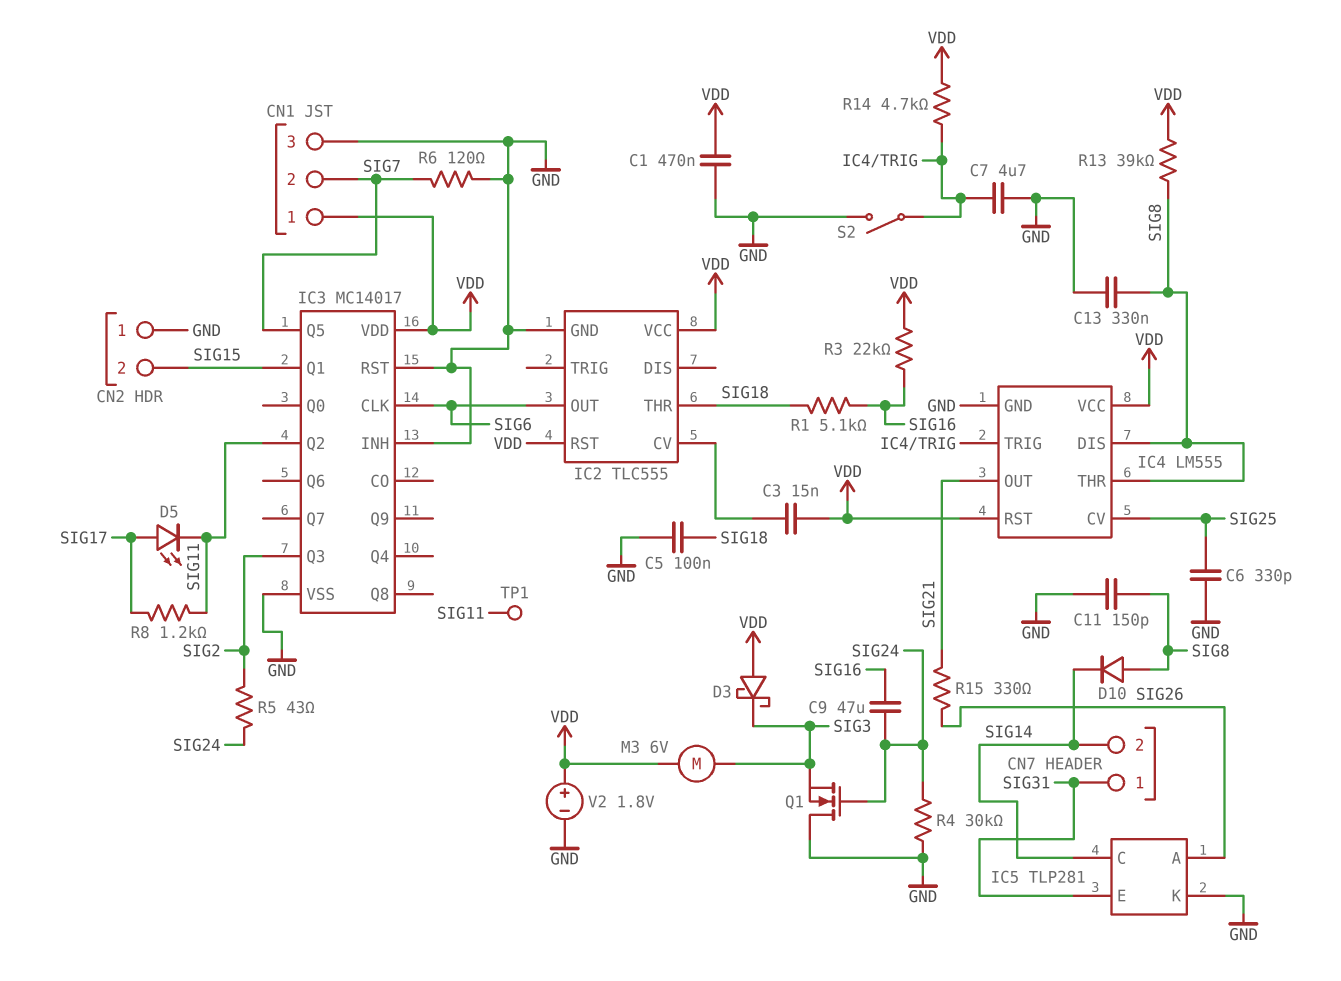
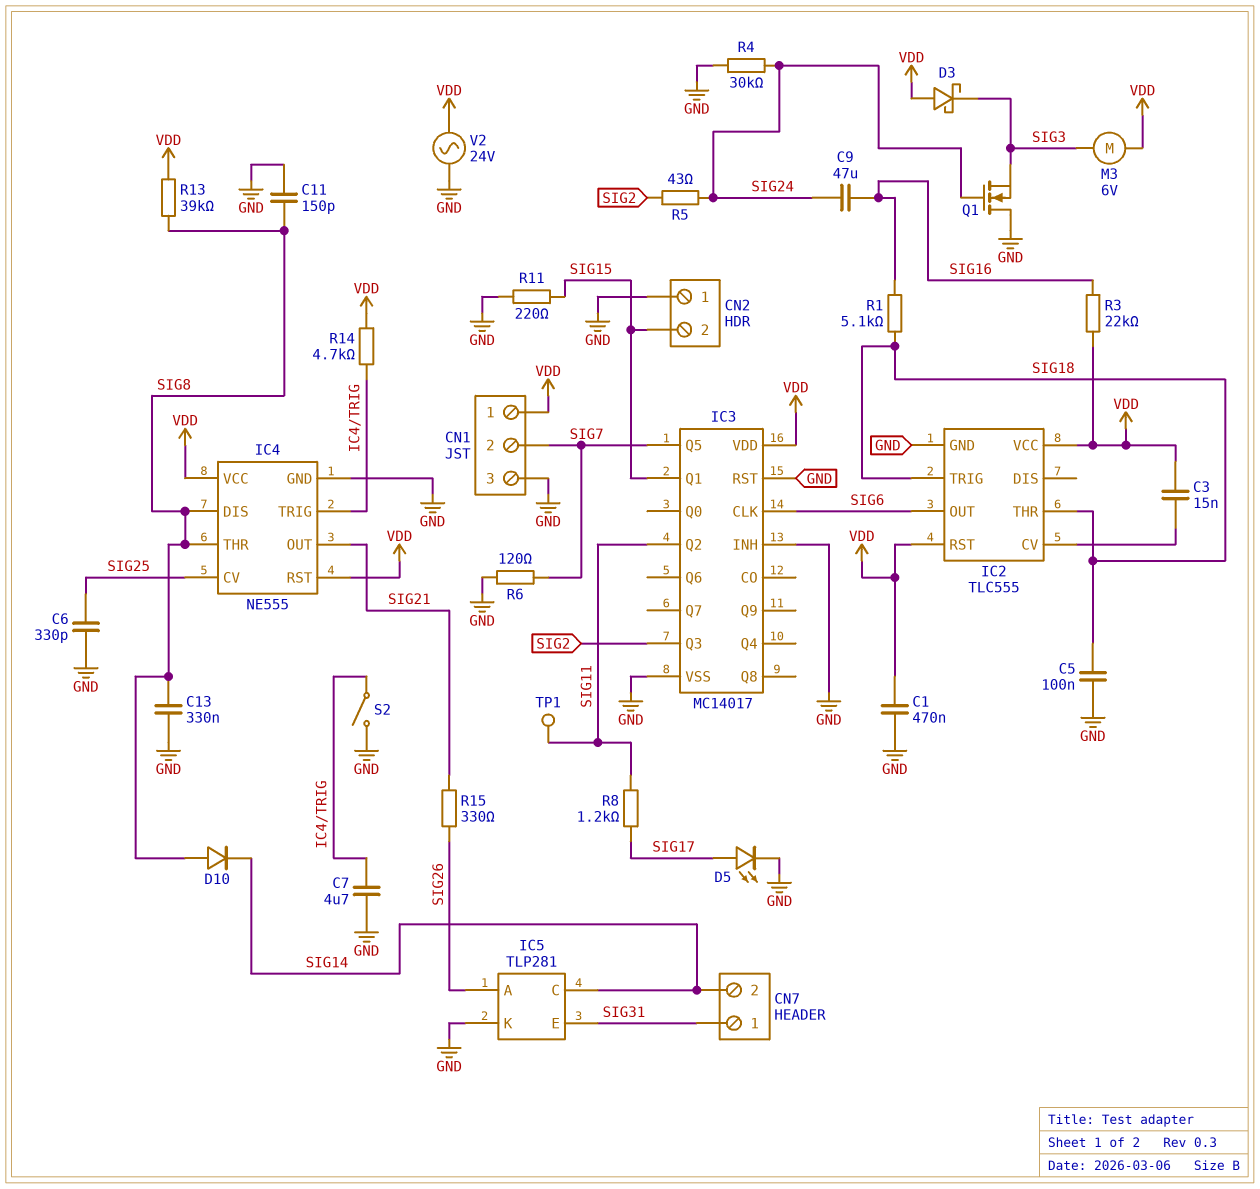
D5: LED (A SIG17, K SIG11) -> LED (A SIG17, K GND)
IC2 pin TRIG: none -> SIG18
IC4: LM555 -> NE555
R11: none -> 220 (GND, SIG15)
V2: 1.8V (plus VDD, minus GND) -> AC 24V (GND, VDD)

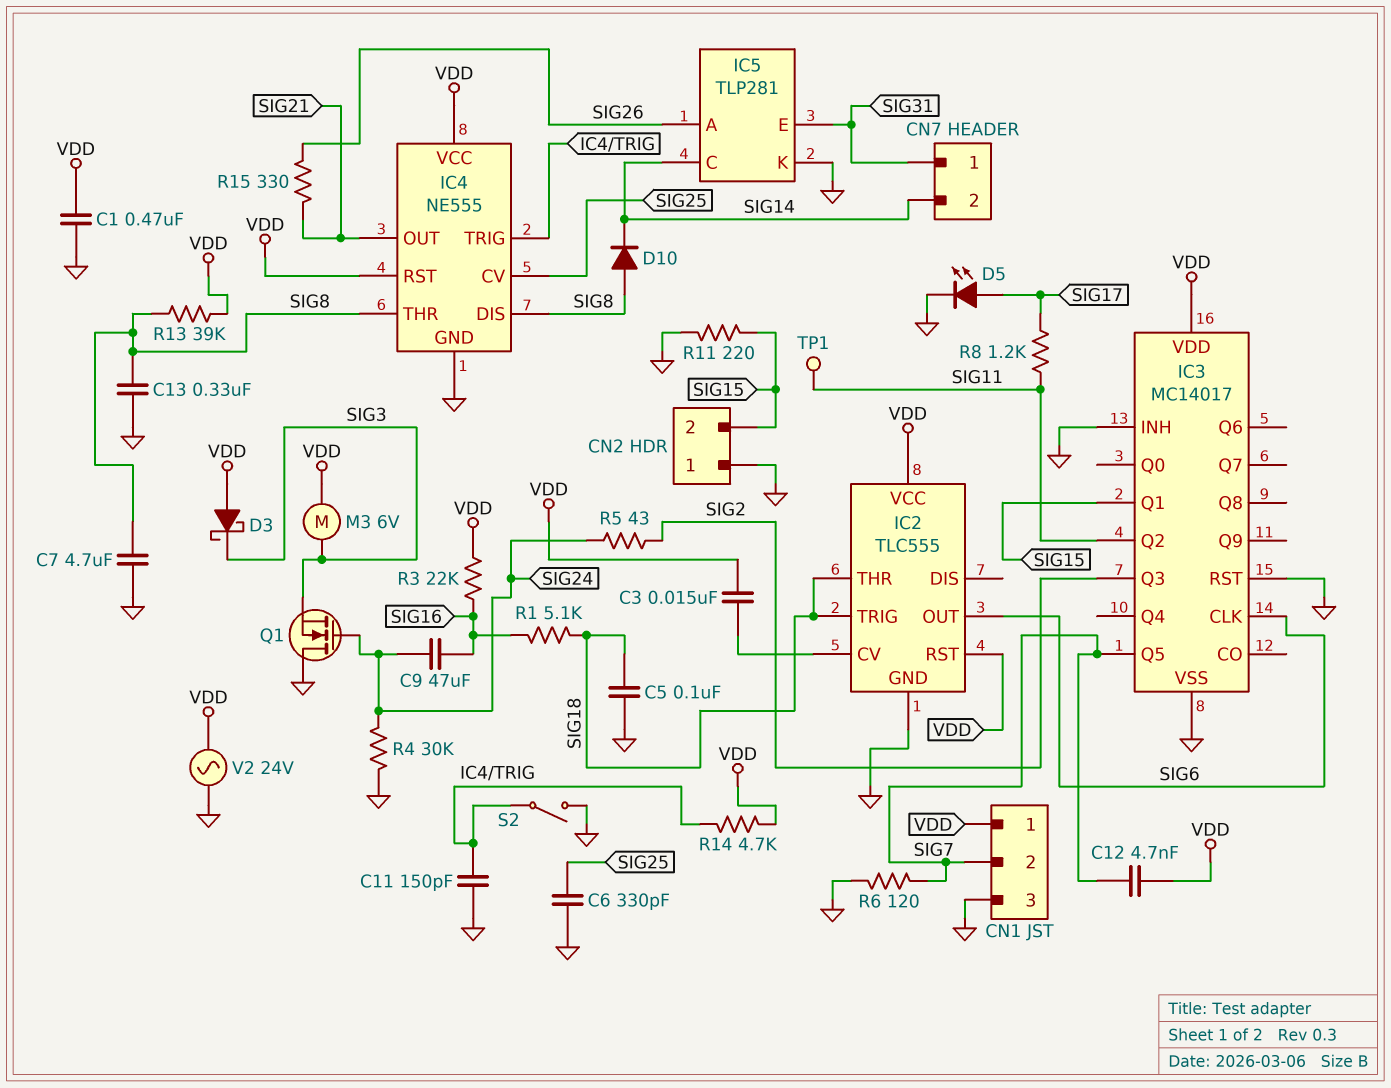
C7: 4.7uF (GND, IC4/TRIG) -> 4.7uF (GND, SIG8)
C11: 150pF (GND, SIG8) -> 150pF (GND, IC4/TRIG)
C12: none -> 4.7nF (SIG7, VDD)

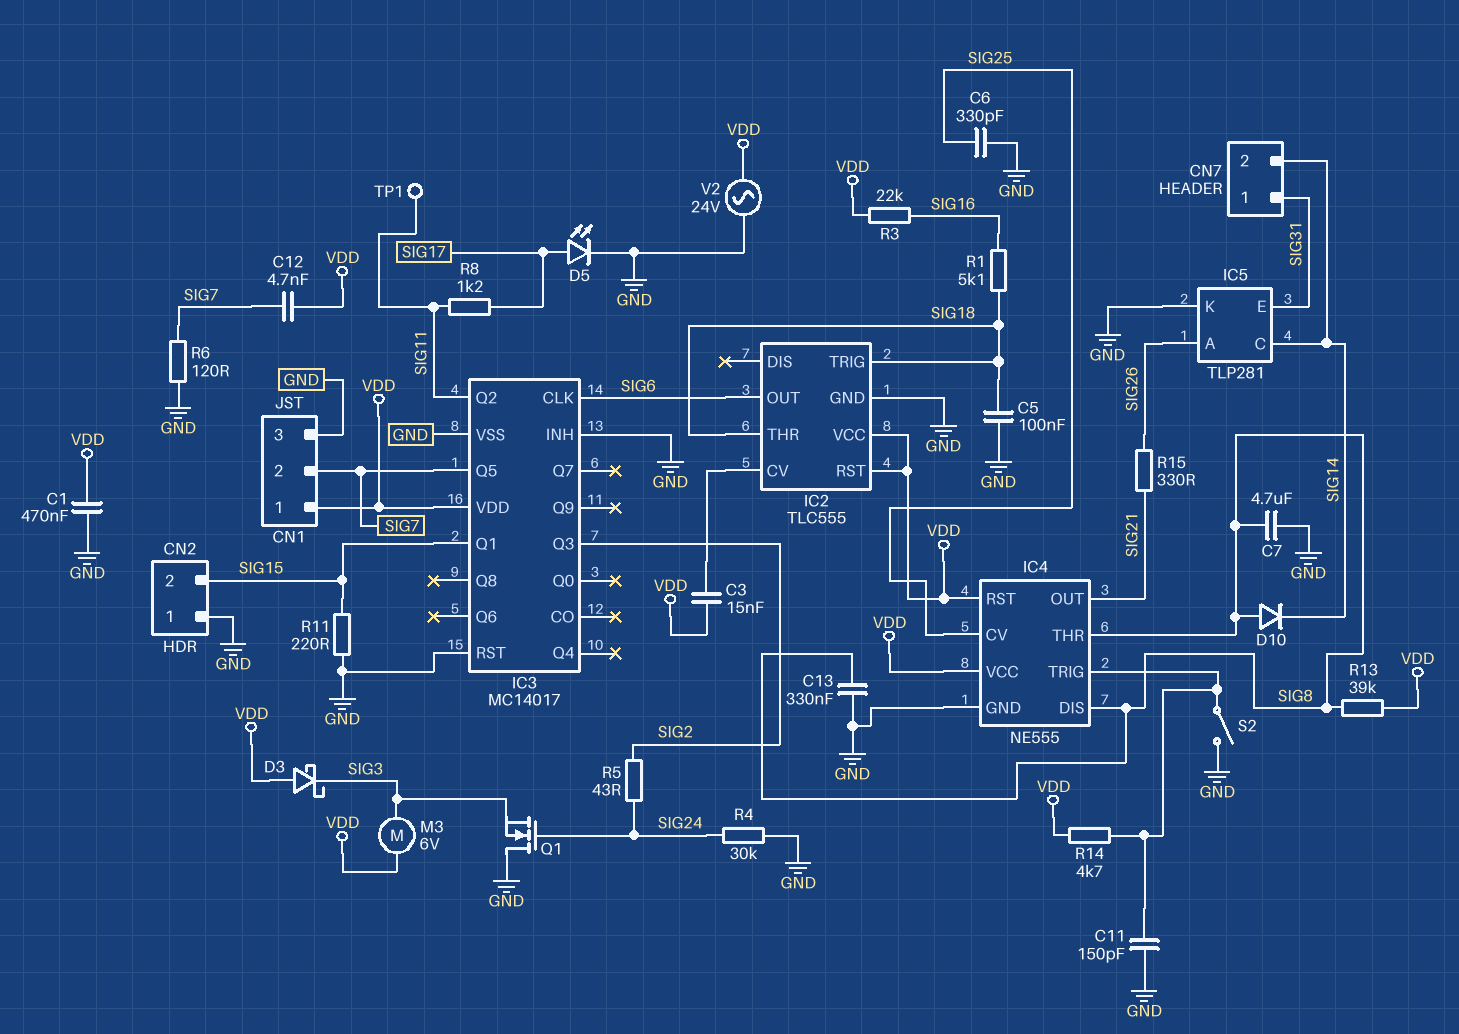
C9: 47uF (SIG16, SIG24) -> none

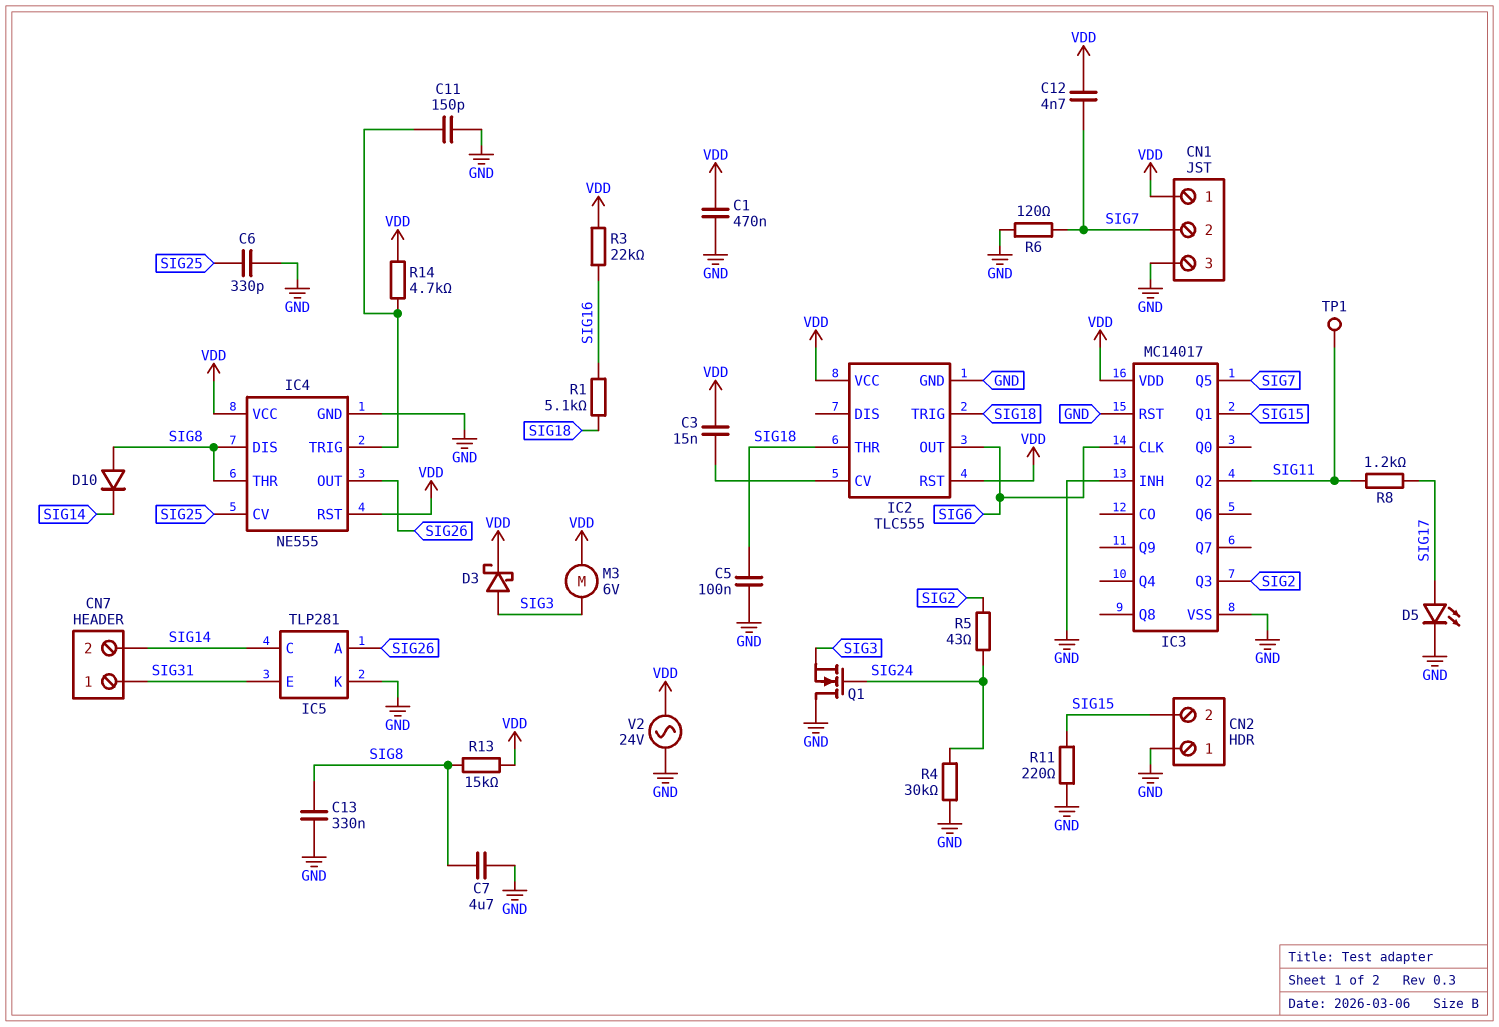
D3: schottky (A VDD, K SIG3) -> schottky (A SIG3, K VDD)
IC4 pin OUT: SIG21 -> SIG26
R13: 39k (SIG8, VDD) -> 15k (SIG8, VDD)
R15: 330 (SIG21, SIG26) -> none
S2: switch (GND, IC4/TRIG) -> none

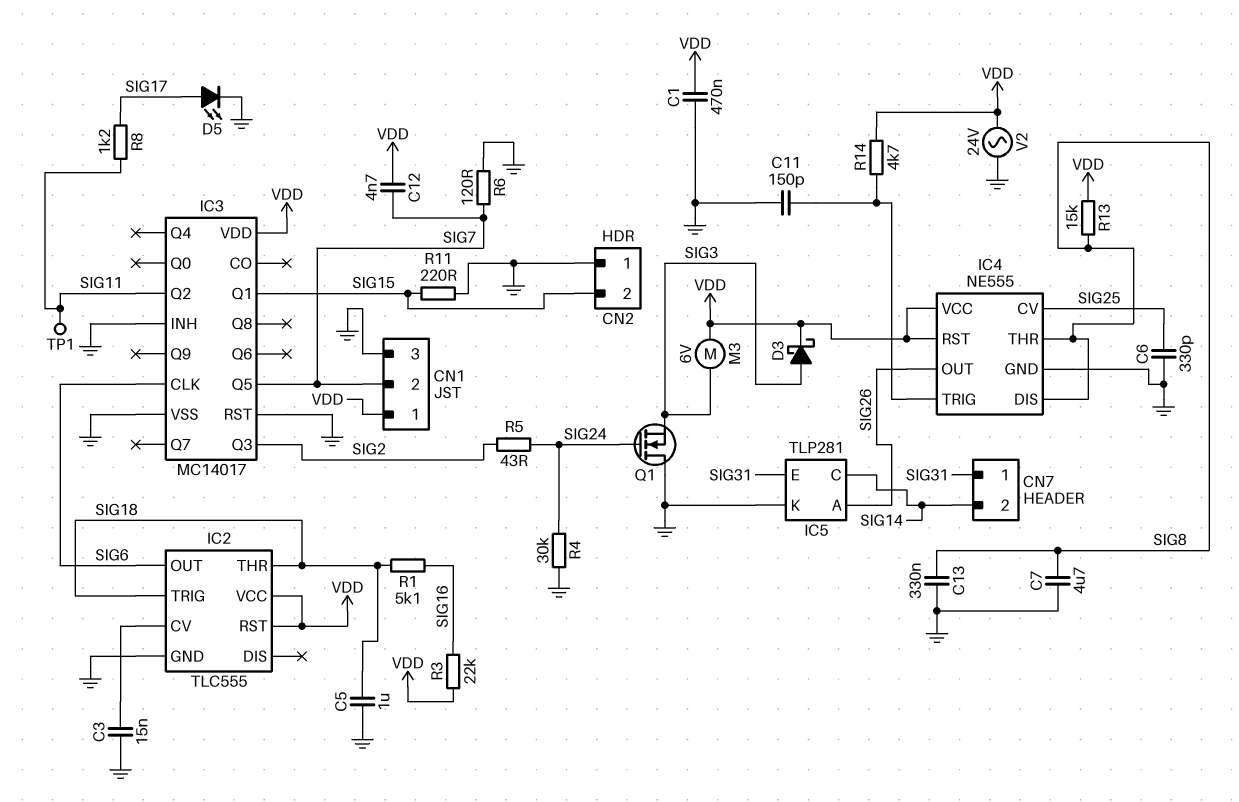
C3: 15nF (IC2/CV, VDD) -> 15nF (GND, IC2/CV)
C5: 100nF (GND, SIG18) -> 1uF (GND, SIG18)
D10: diode (A SIG8, K SIG14) -> none

